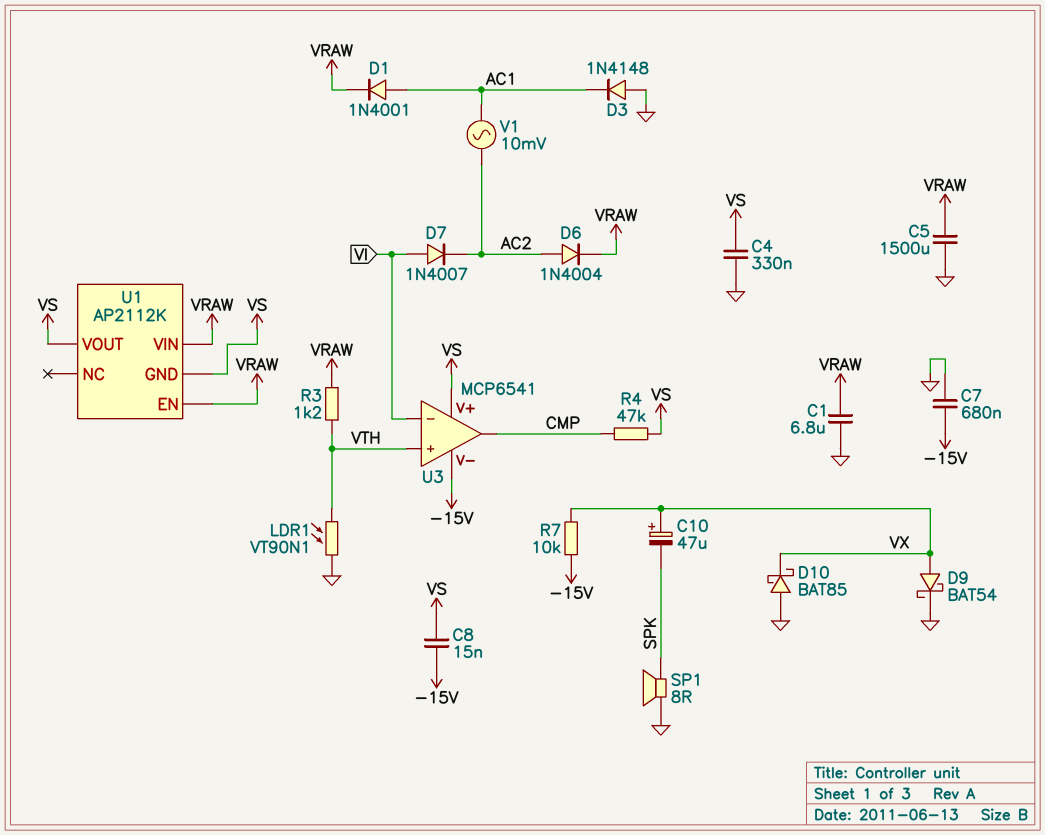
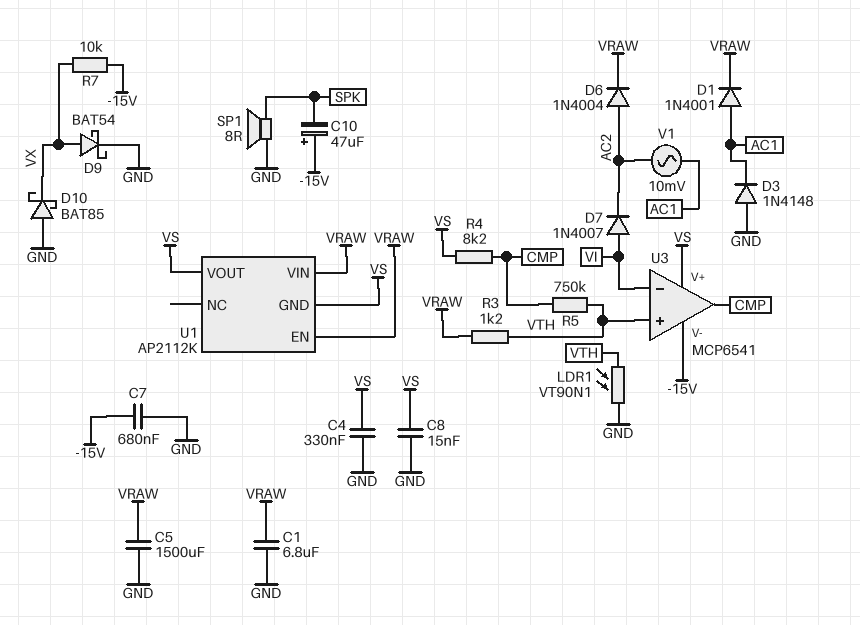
C8: 15nF (-15V, VS) -> 15nF (GND, VS)
C10: 47uF (plus VX, minus SPK) -> 47uF (plus -15V, minus SPK)
R4: 47k (CMP, VS) -> 8.2k (CMP, VS)
R5: none -> 750k (CMP, VTH)

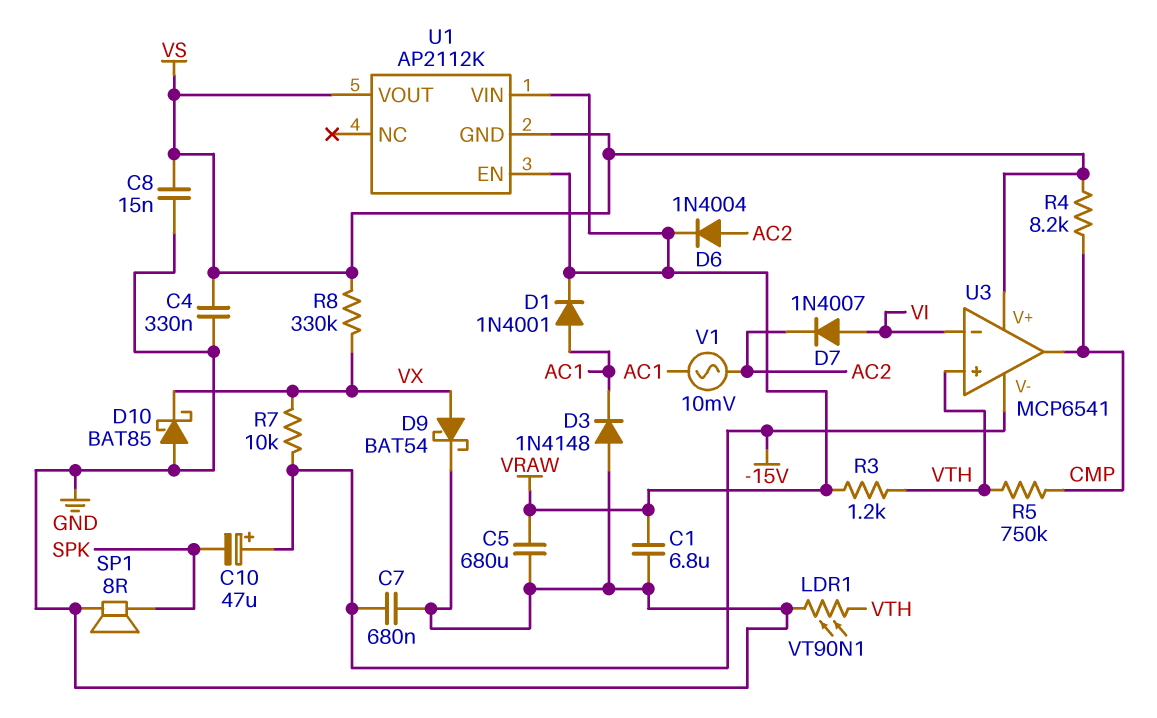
C5: 1500uF (GND, VRAW) -> 680uF (GND, VRAW)
R8: none -> 330k (VS, VX)

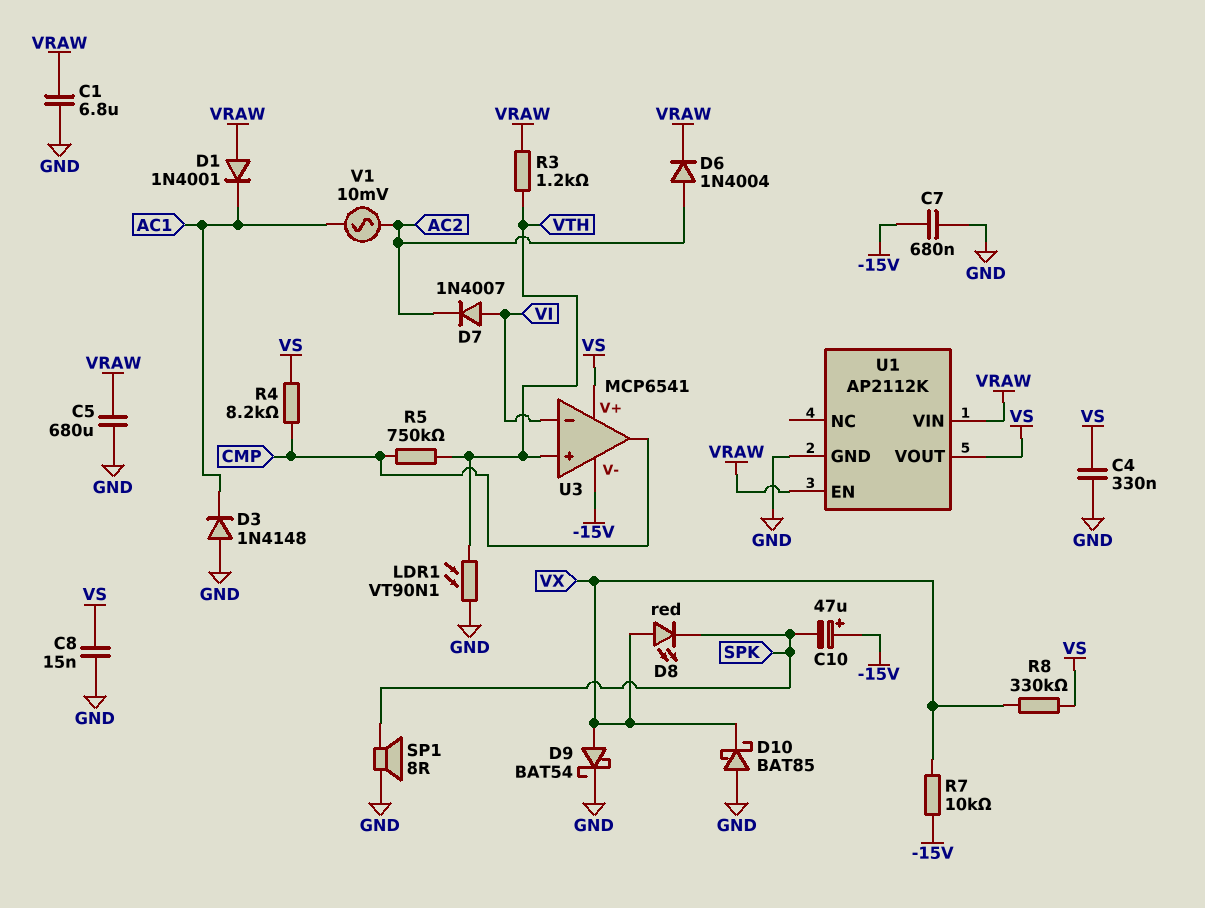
D1: diode 1N4001 (A AC1, K VRAW) -> diode 1N4001 (A VRAW, K AC1)
D8: none -> LED red (A VX, K SPK)
U1 pin GND: VS -> GND

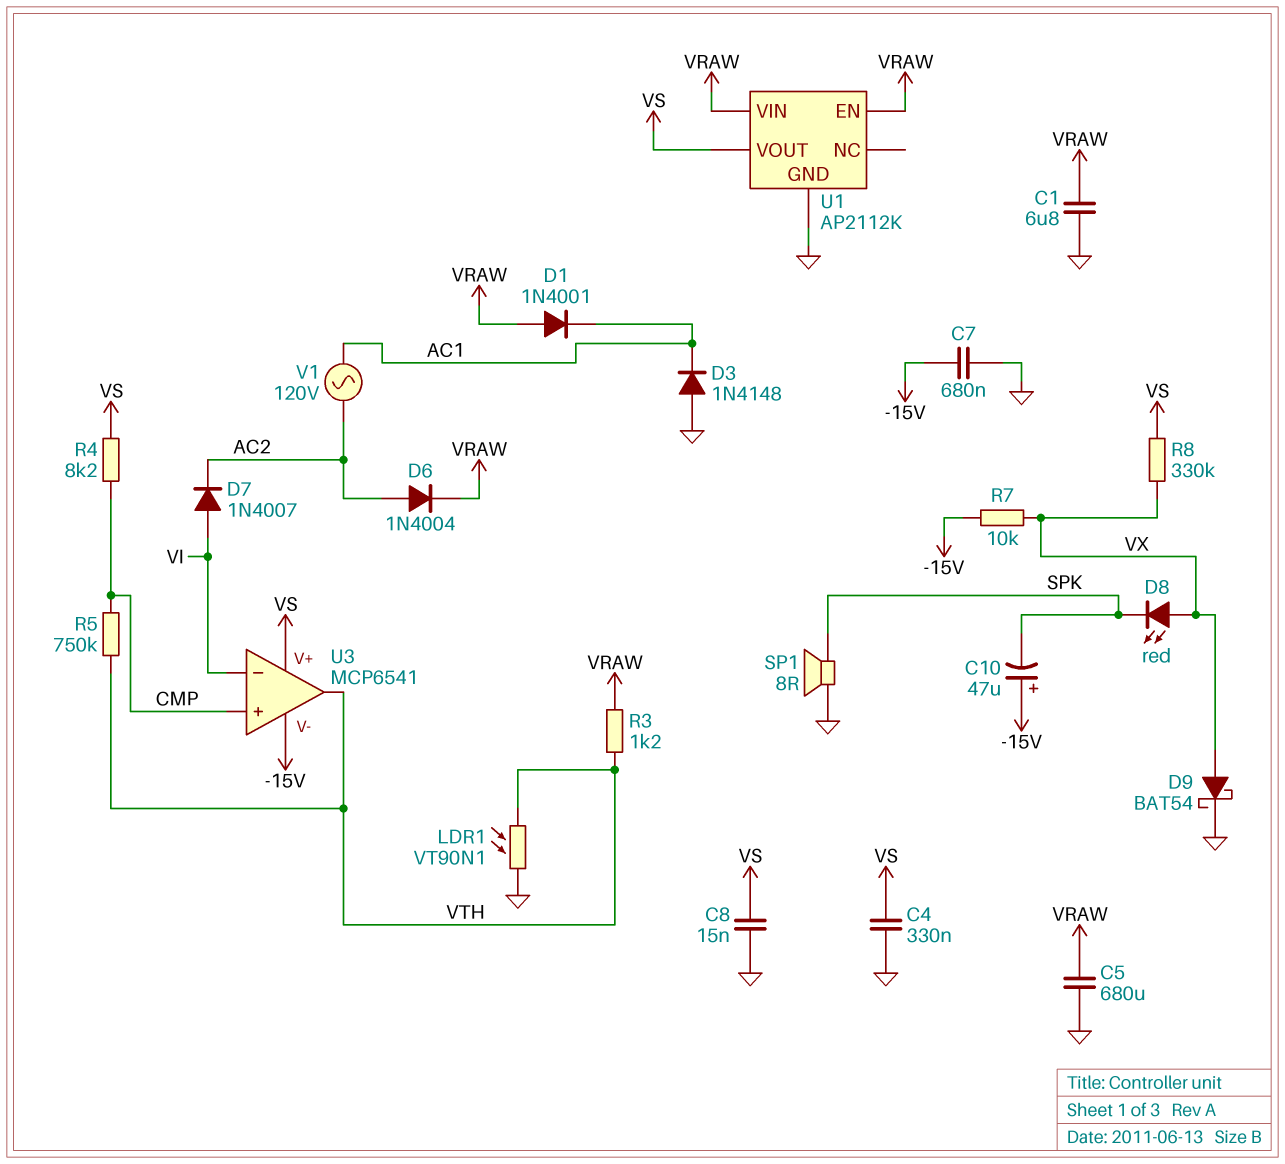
D10: schottky BAT85 (A GND, K VX) -> none
U3 pin in+: VTH -> CMP
U3 pin out: CMP -> VTH
V1: AC 10mV (AC1, AC2) -> AC 120V (AC1, AC2)

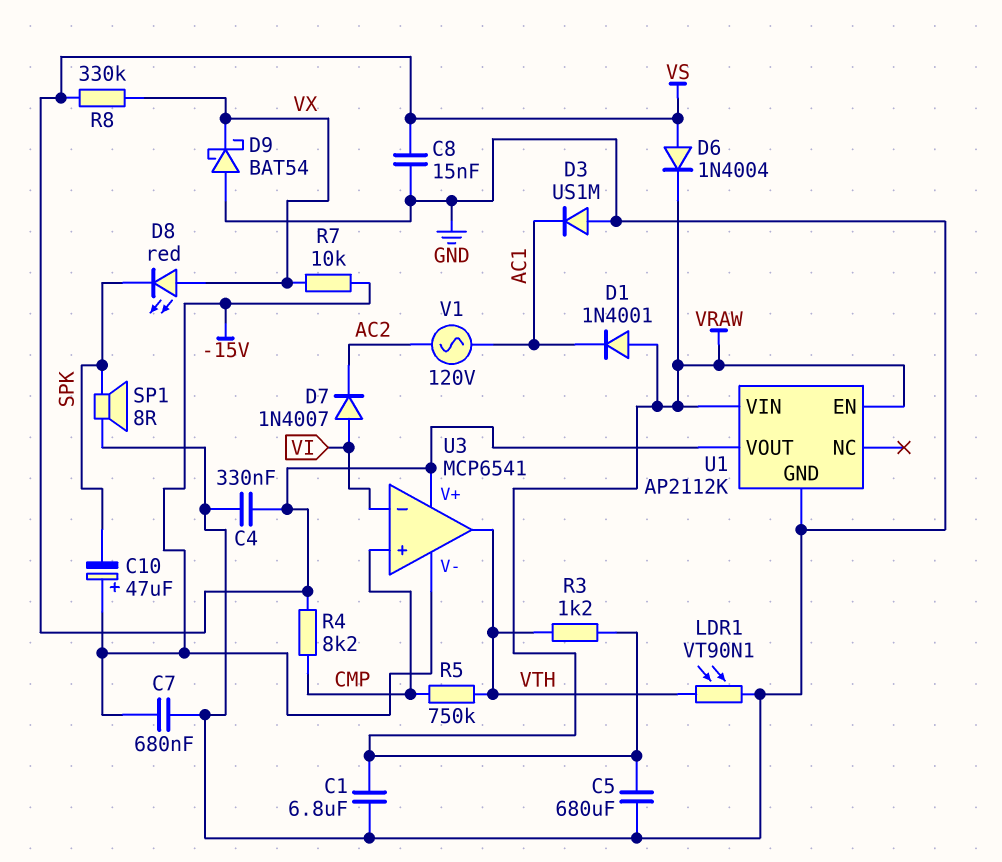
D3: diode 1N4148 (A GND, K AC1) -> diode US1M (A GND, K AC1)
D6: diode 1N4004 (A AC2, K VRAW) -> diode 1N4004 (A VS, K VRAW)
D9: schottky BAT54 (A VX, K GND) -> schottky BAT54 (A GND, K VX)

